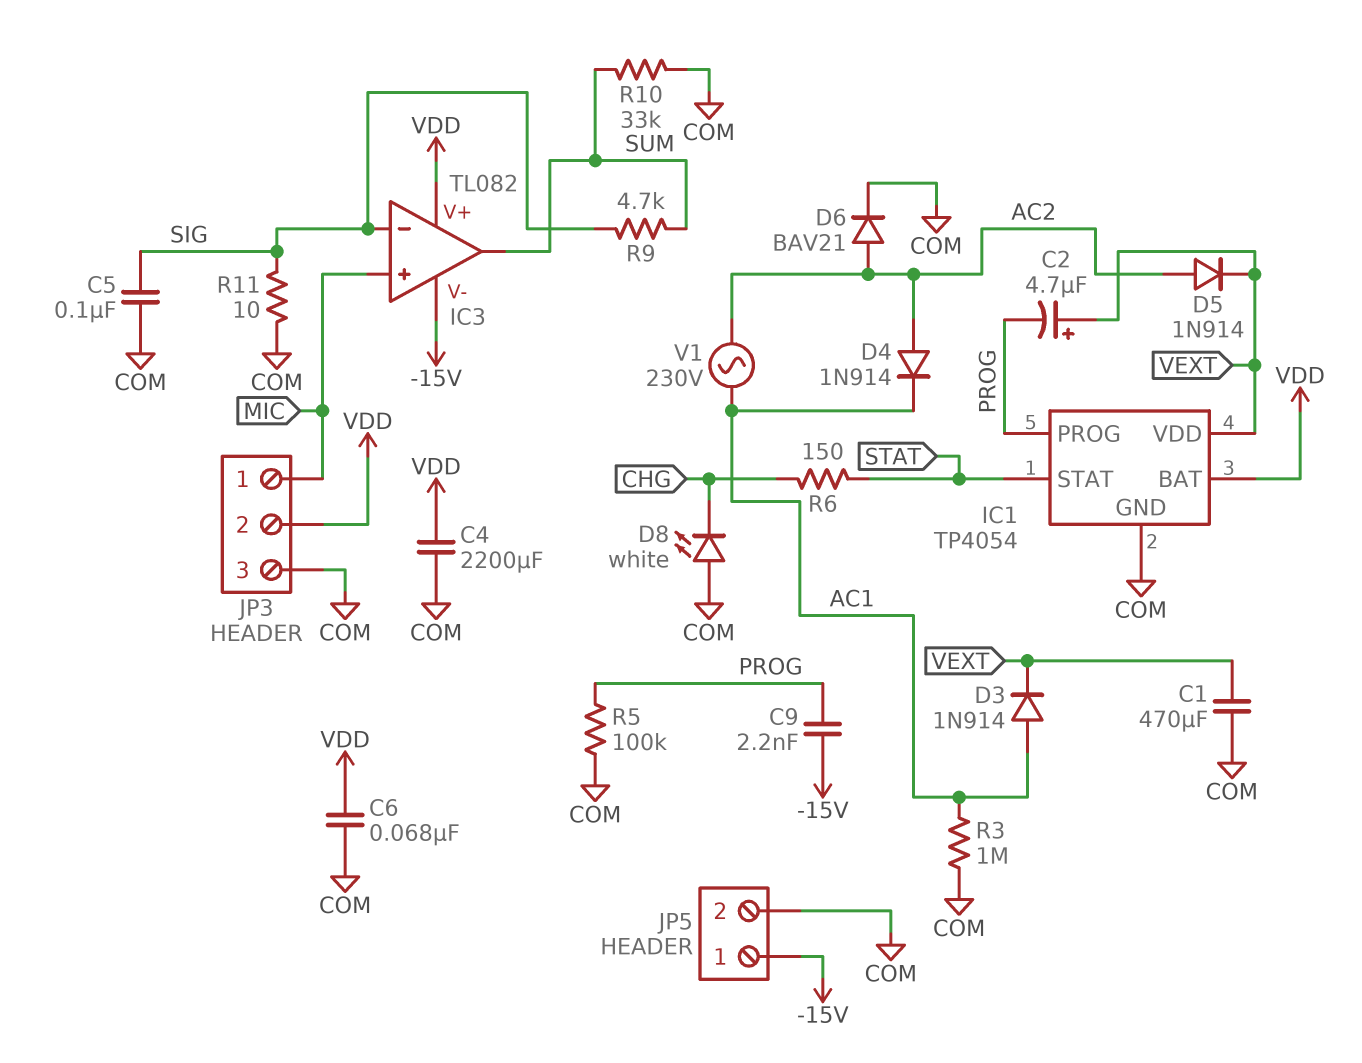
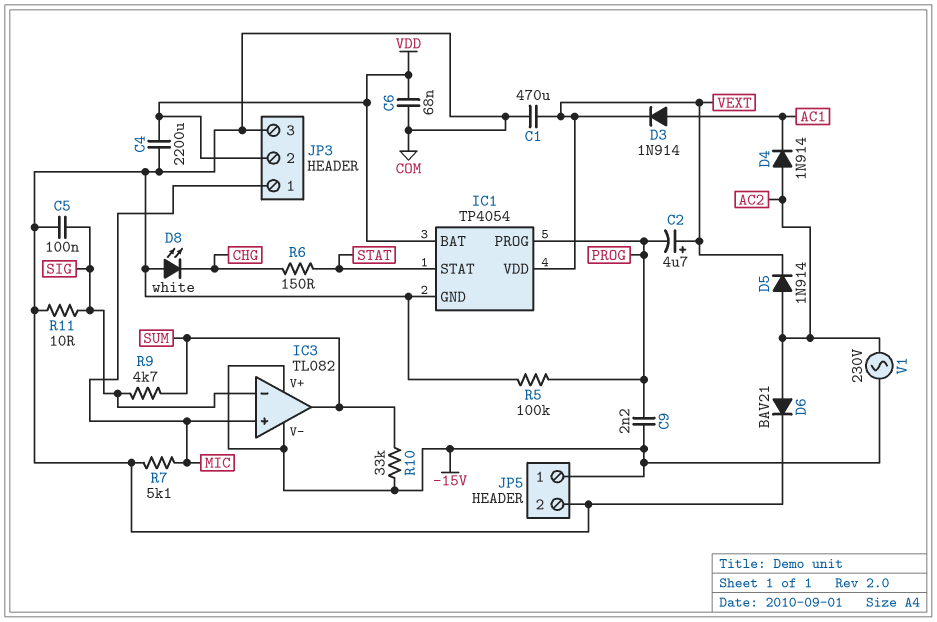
IC3 pin V+: VDD -> -15V
R3: 1M (AC1, COM) -> none
R7: none -> 5.1k (COM, MIC)
R10: 33k (COM, SUM) -> 33k (-15V, SUM)
V1: AC 230V (AC1, AC2) -> AC 230V (-15V, AC2)

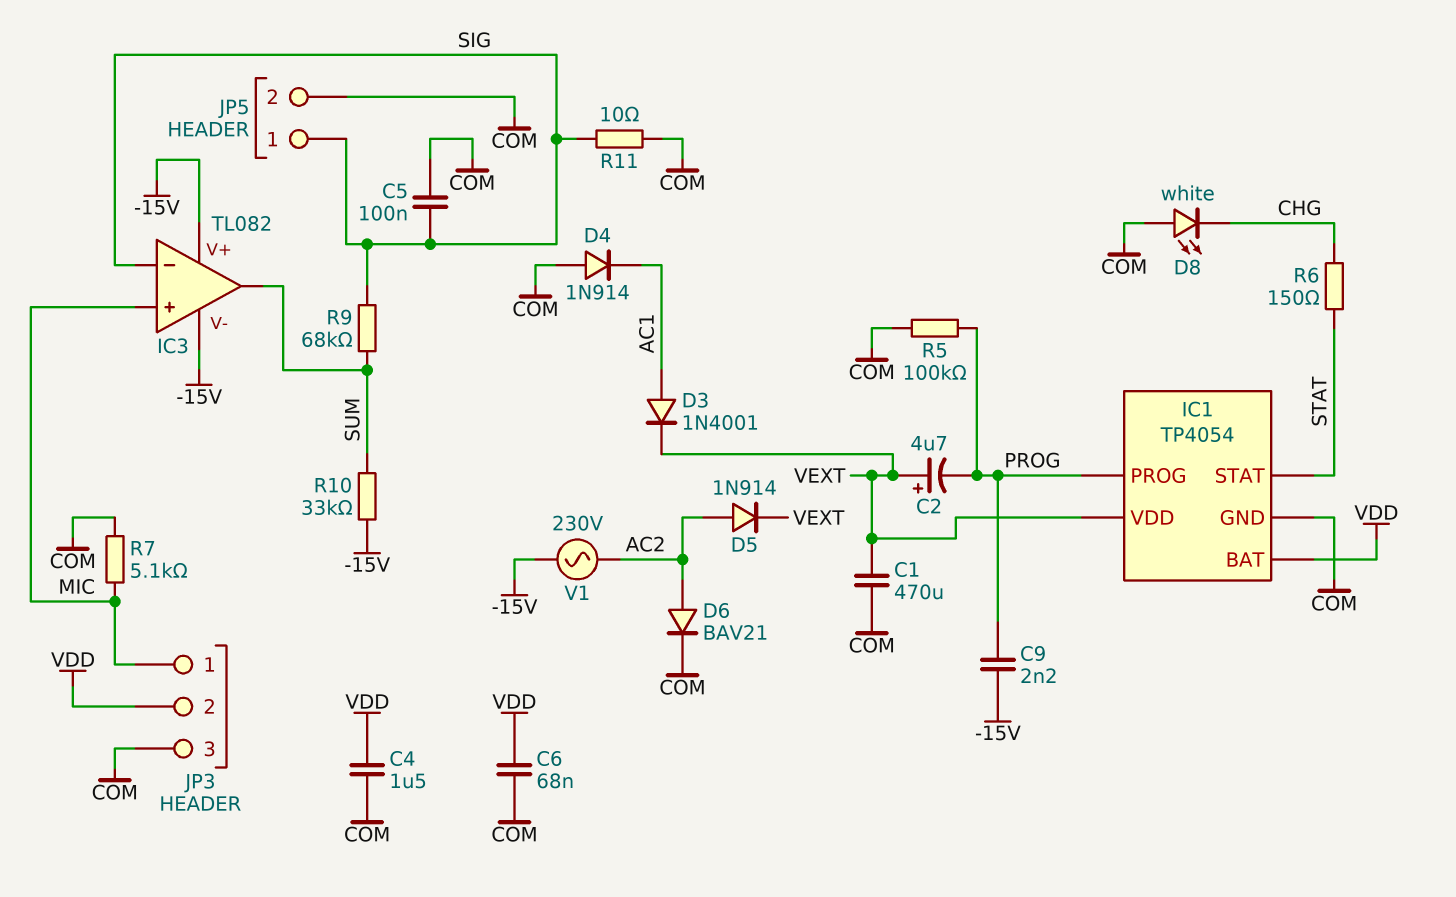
C4: 2200uF (COM, VDD) -> 1.5uF (COM, VDD)
D3: diode 1N914 (A AC1, K VEXT) -> diode 1N4001 (A AC1, K VEXT)
D4: diode 1N914 (A AC2, K AC1) -> diode 1N914 (A COM, K AC1)
JP5 pin 1: -15V -> SIG
R9: 4.7k (SIG, SUM) -> 68k (SIG, SUM)

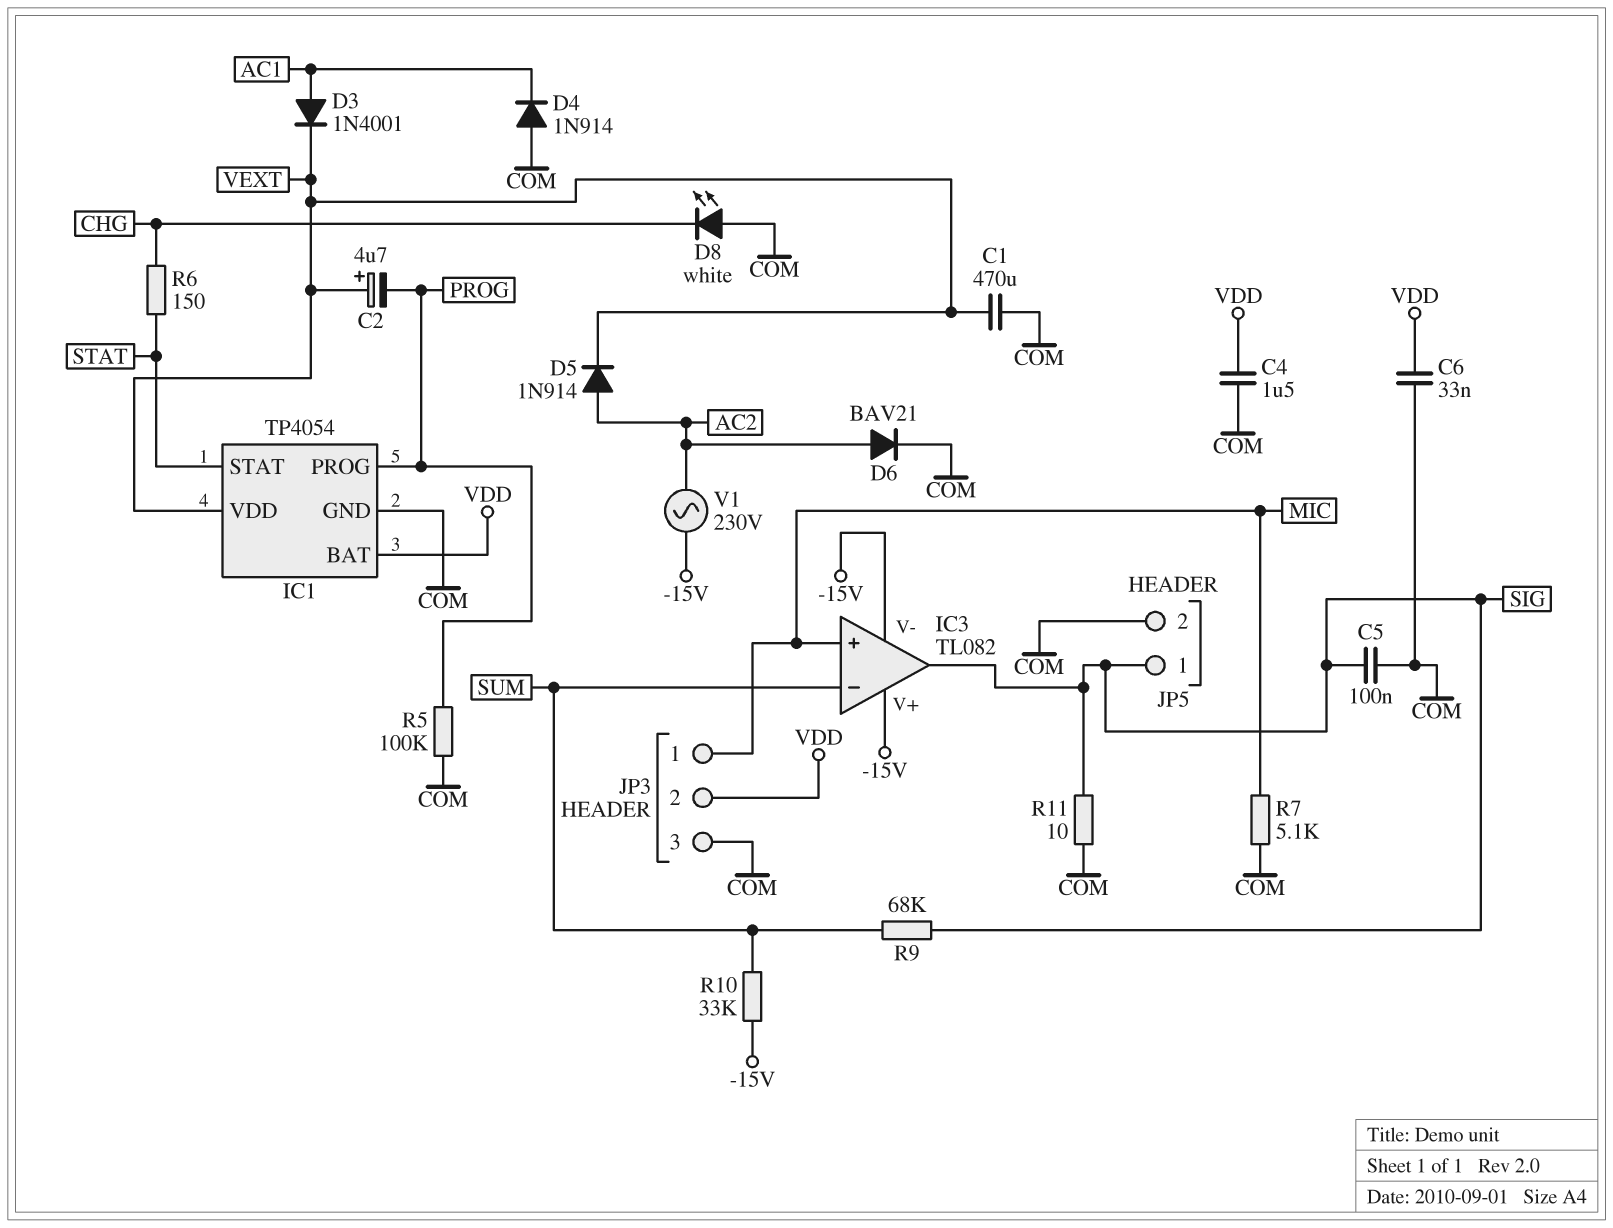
C6: 68nF (COM, VDD) -> 33nF (COM, VDD)
C9: 2.2nF (-15V, PROG) -> none
IC3 pin in-: SIG -> SUM
IC3 pin out: SUM -> SIG

